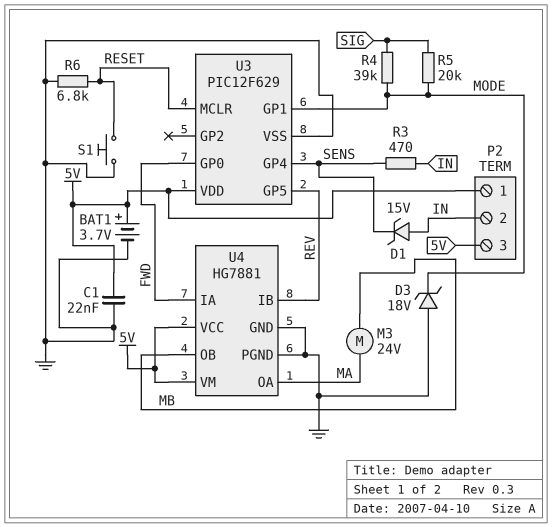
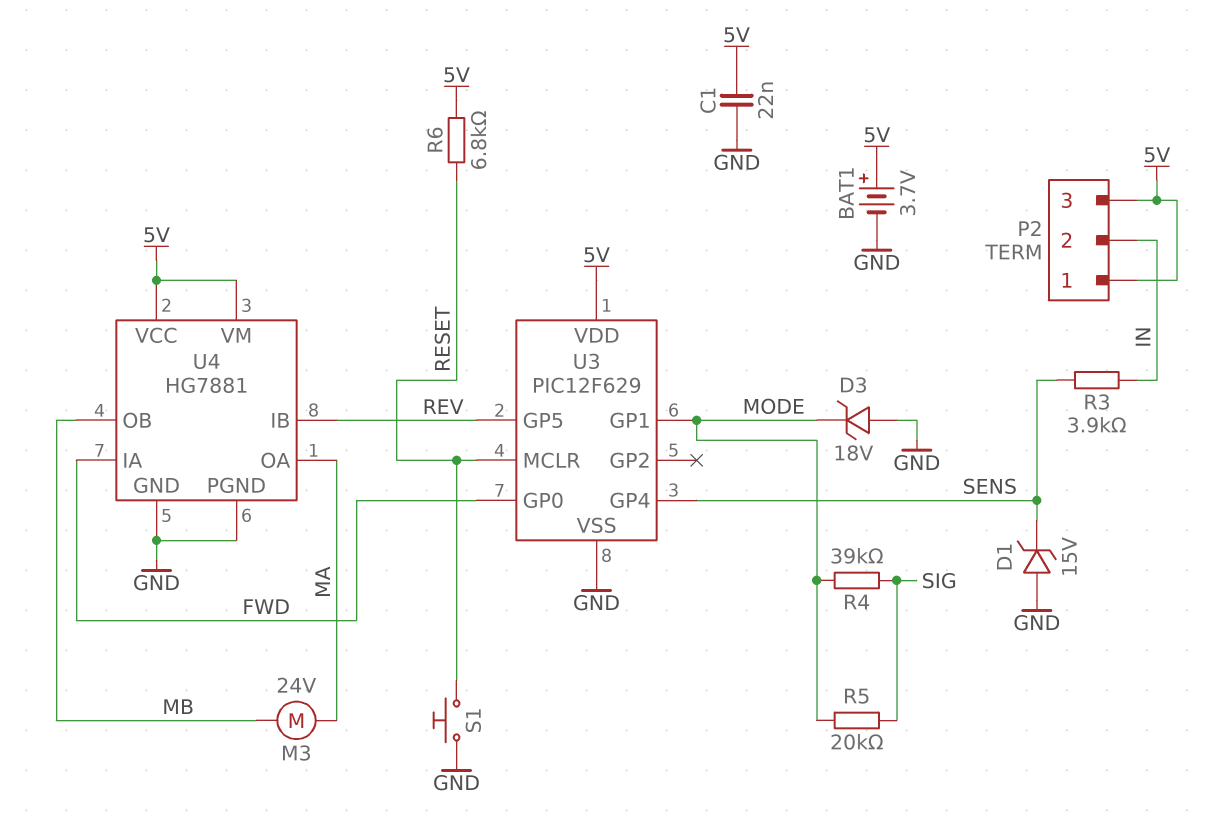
D1: zener 15V (A IN, K SENS) -> zener 15V (A GND, K SENS)
R3: 470 (IN, SENS) -> 3.9k (IN, SENS)
R6: 6.8k (GND, RESET) -> 6.8k (5V, RESET)

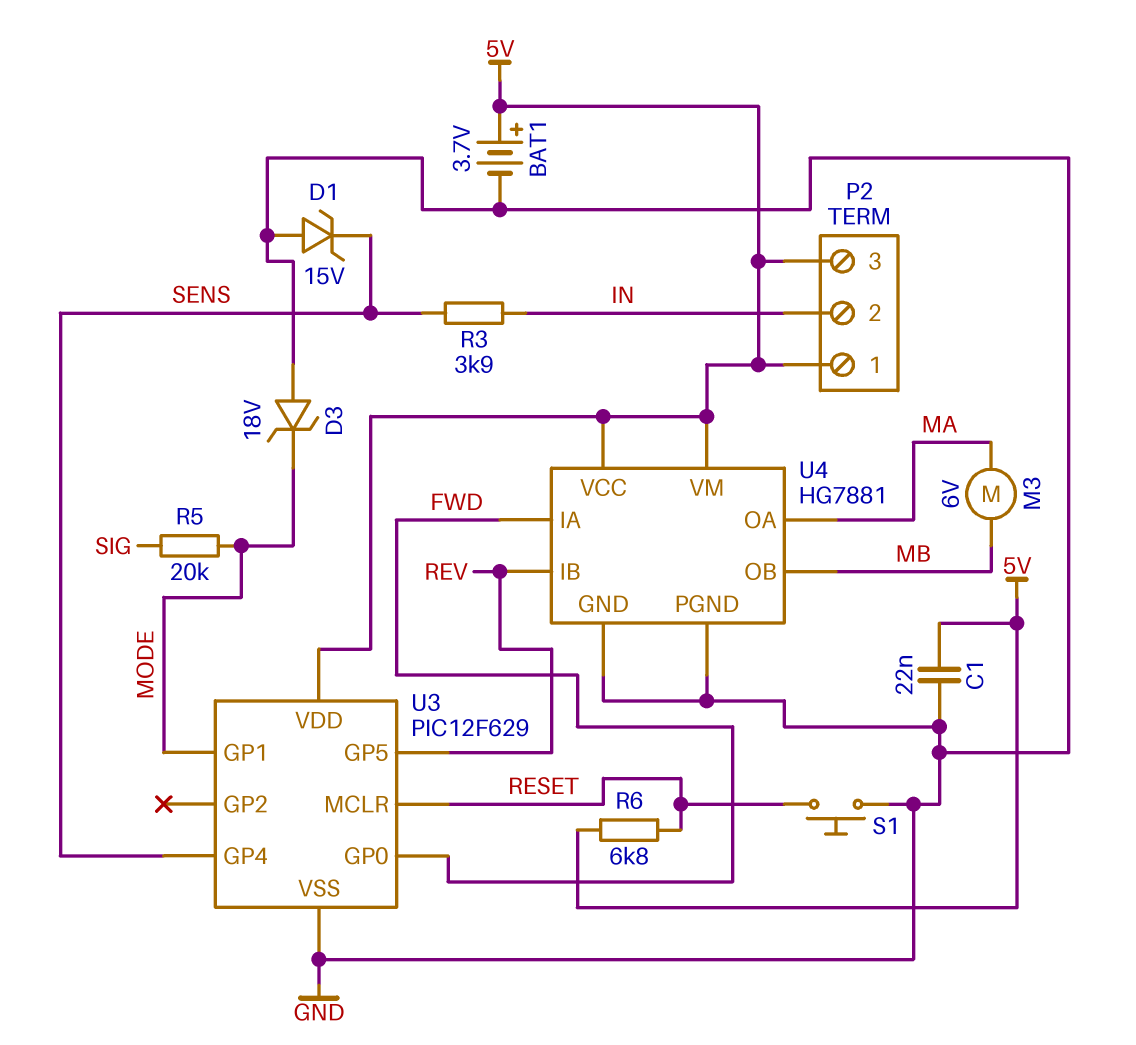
M3: motor 24V (MA, MB) -> motor 6V (MA, MB)
R4: 39k (MODE, SIG) -> none

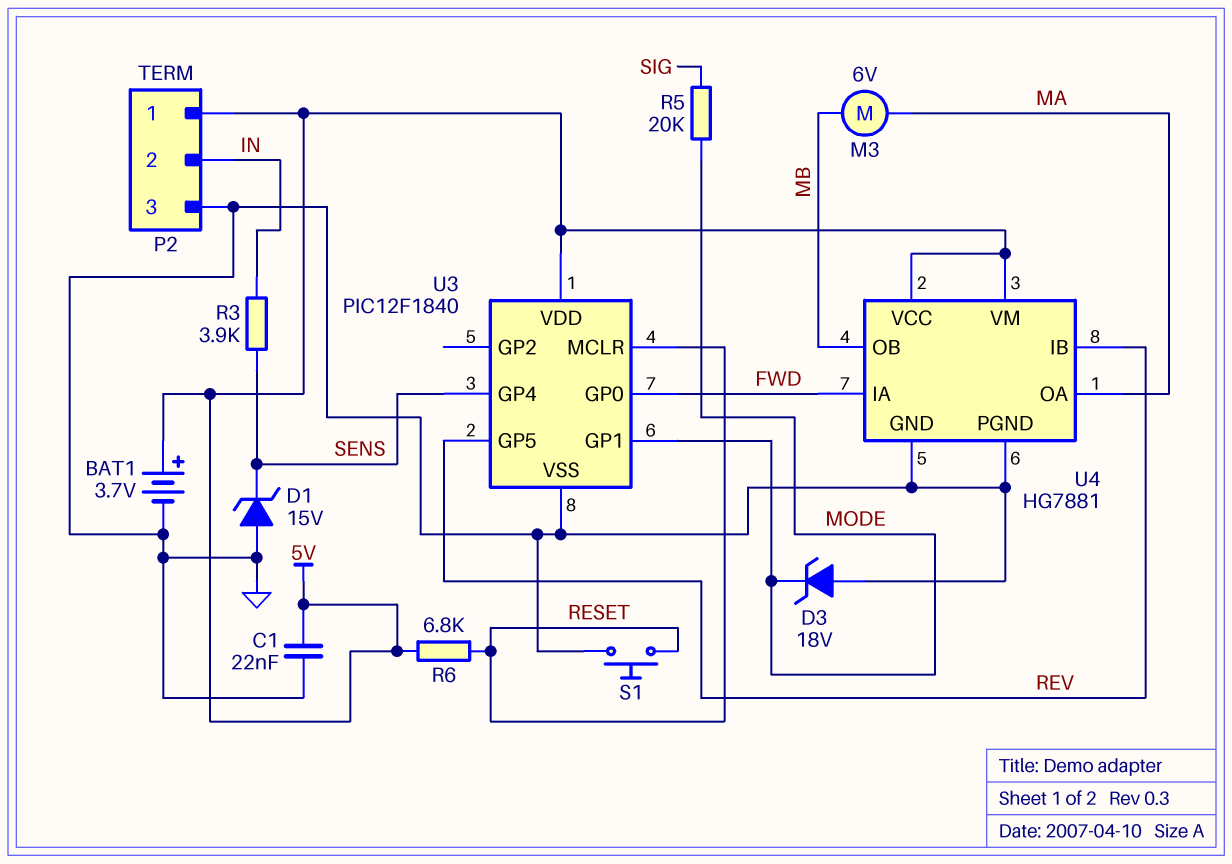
P2 pin 3: 5V -> GND
U3: PIC12F629 -> PIC12F1840

